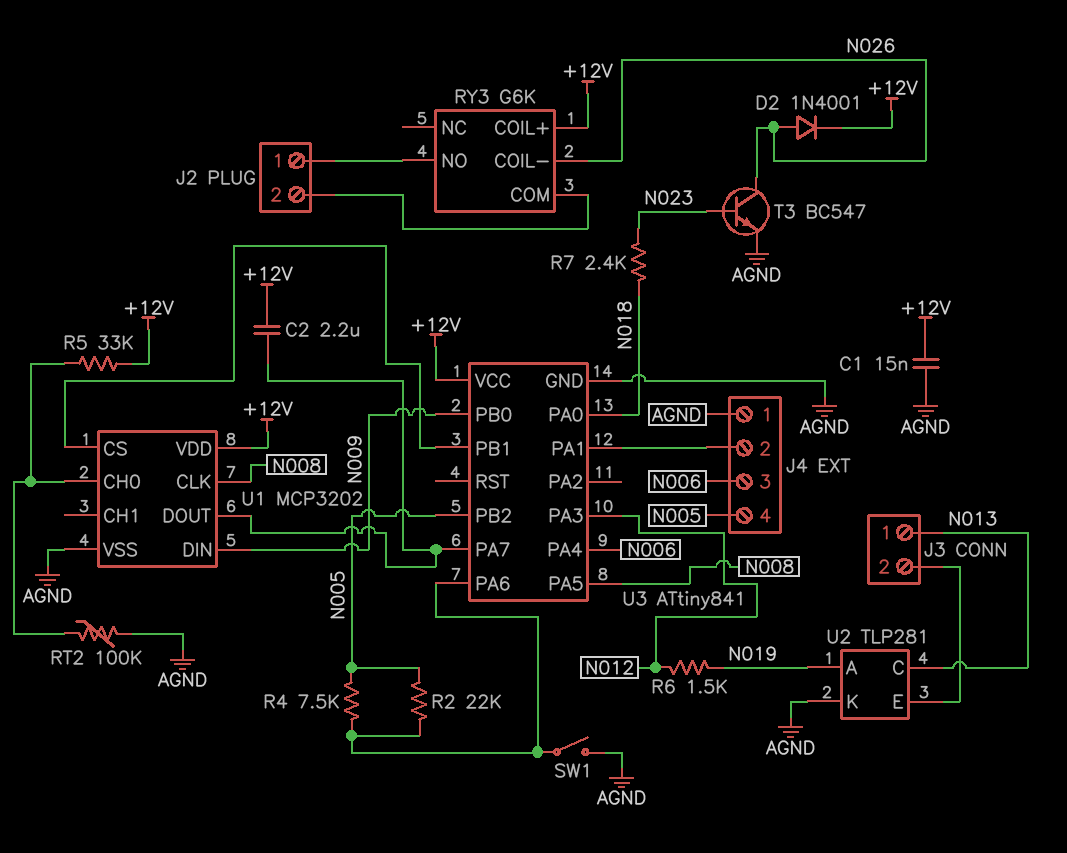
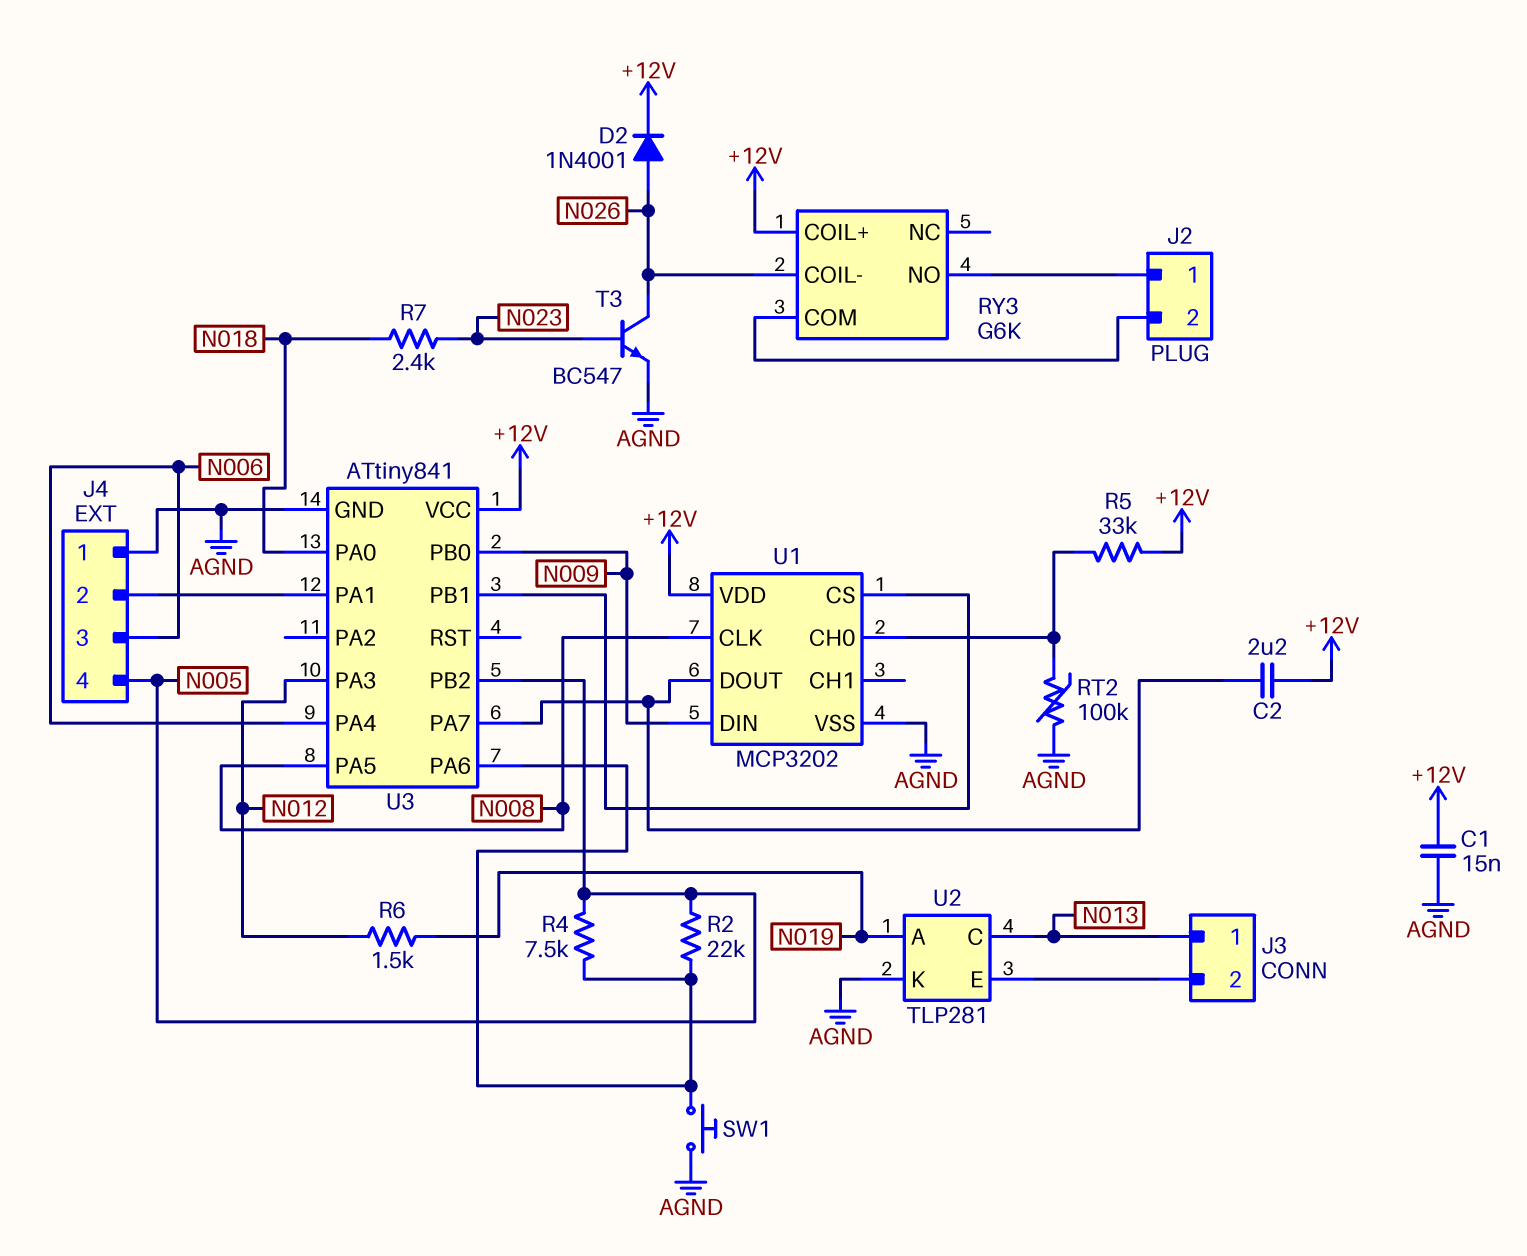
SW1: switch (AGND, U3/PA6) -> button (AGND, U3/PA6)

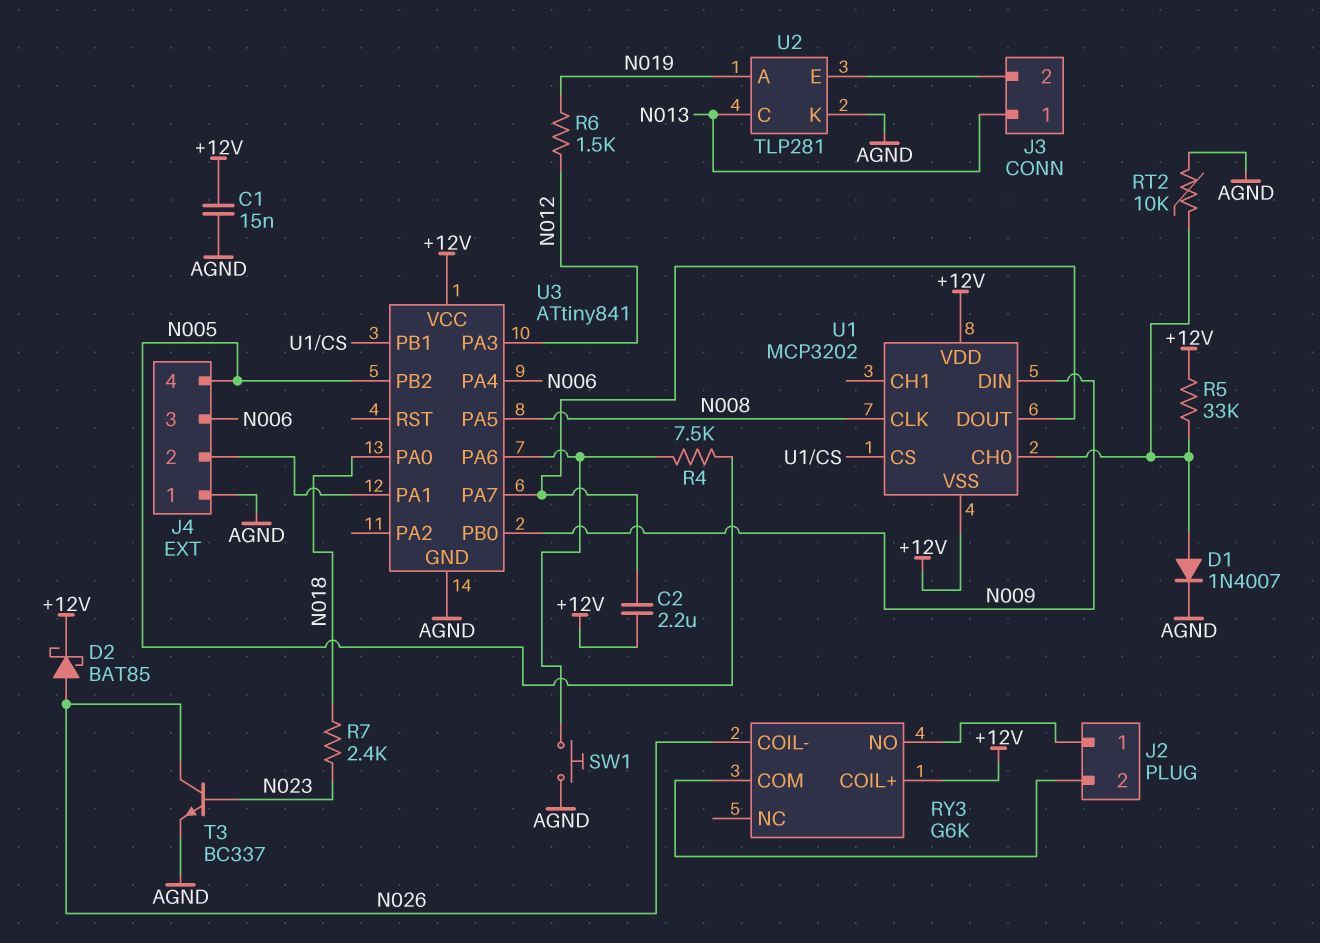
D1: none -> diode 1N4007 (A U1/CH0, K AGND)
D2: diode 1N4001 (A N026, K +12V) -> schottky BAT85 (A N026, K +12V)
R2: 22k (N005, U3/PA6) -> none
RT2: 100k (AGND, U1/CH0) -> 10k (AGND, U1/CH0)
T3: NPN BC547 (B N023, C N026, E AGND) -> NPN BC337 (B N023, C N026, E AGND)
U1 pin VSS: AGND -> +12V

